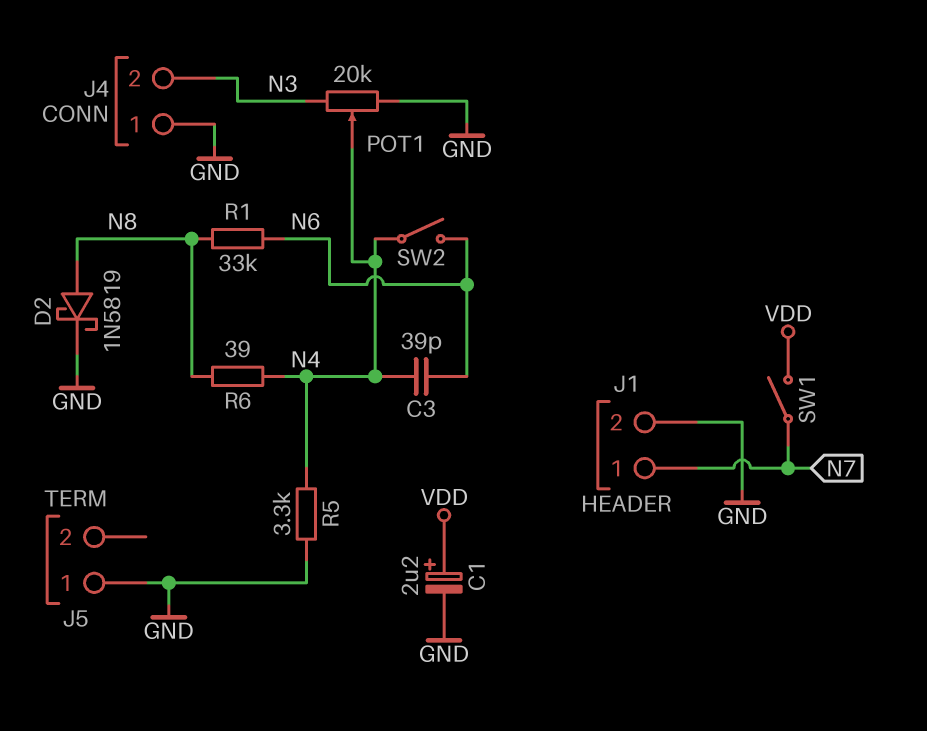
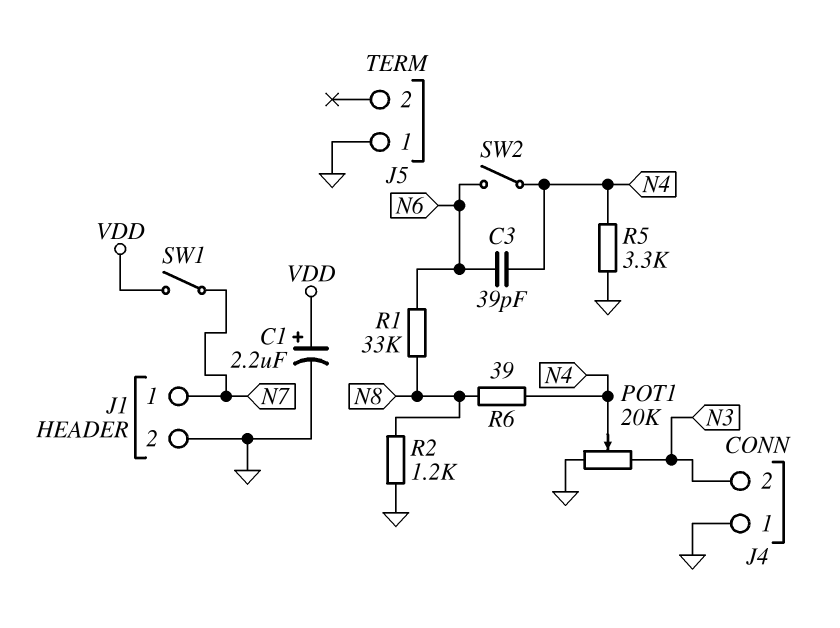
D2: schottky 1N5819 (A N8, K GND) -> none
R2: none -> 1.2k (GND, N8)

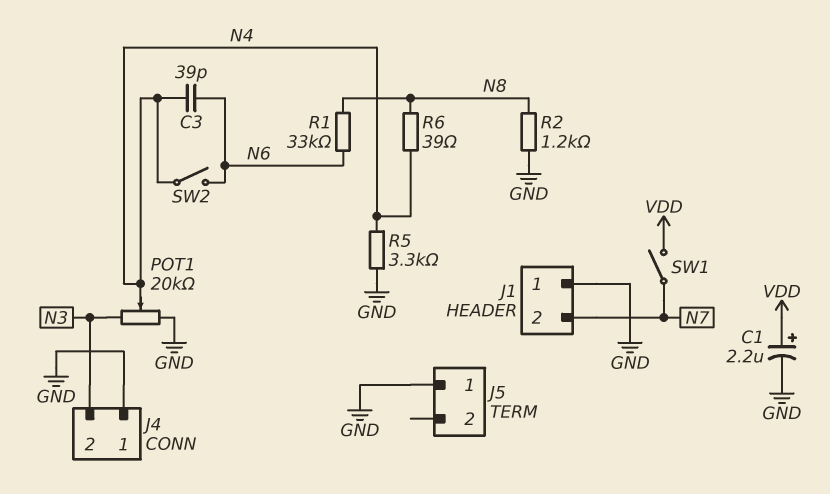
J1 pin 1: N7 -> GND
J1 pin 2: GND -> N7

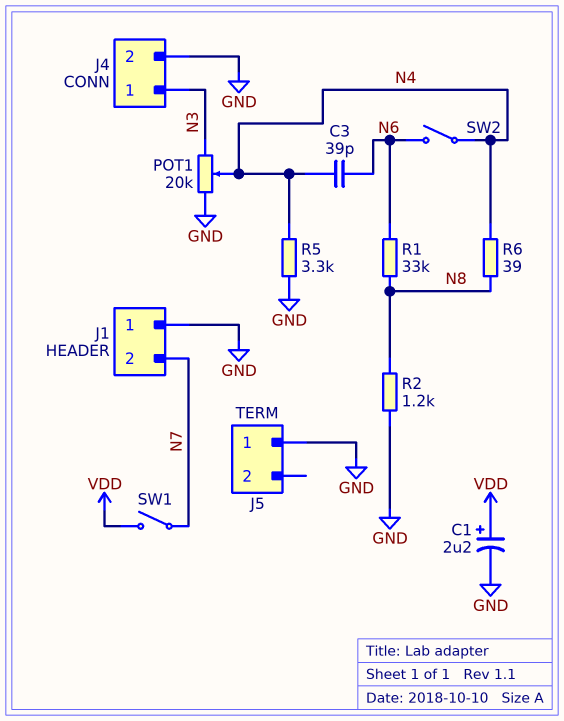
J4 pin 1: GND -> N3
J4 pin 2: N3 -> GND

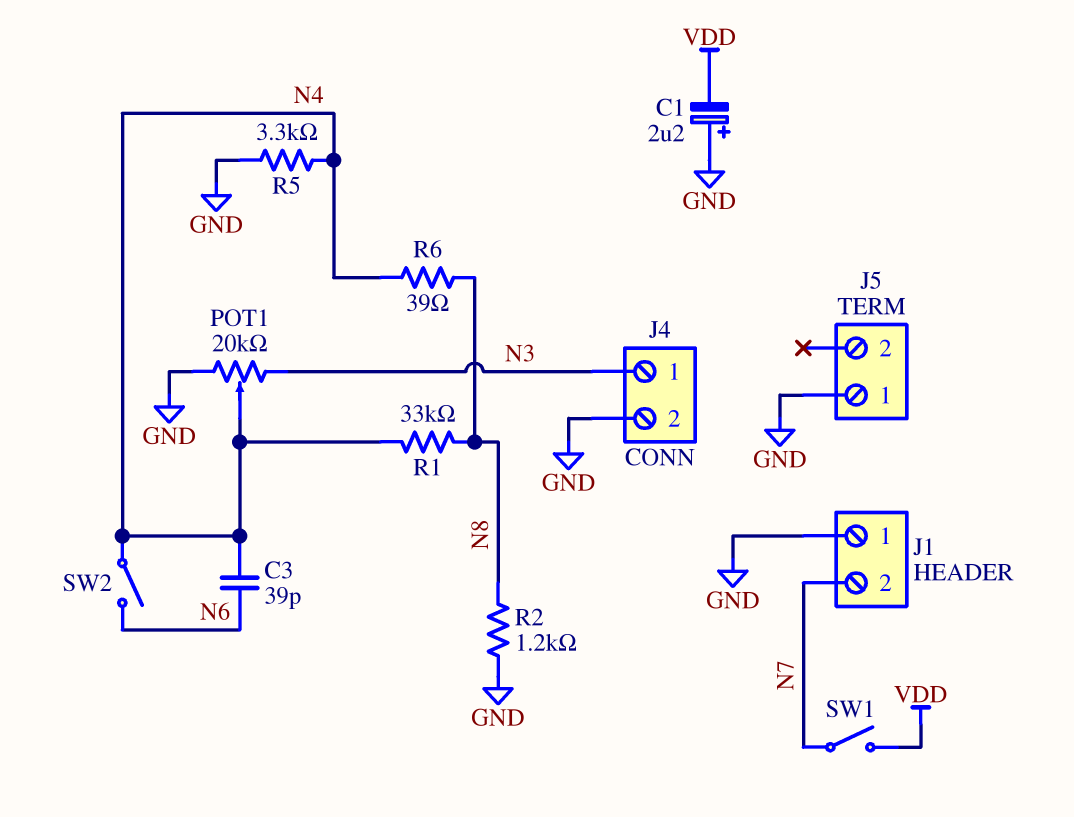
C1: 2.2uF (plus VDD, minus GND) -> 2.2uF (plus GND, minus VDD)
R1: 33k (N6, N8) -> 33k (N4, N8)

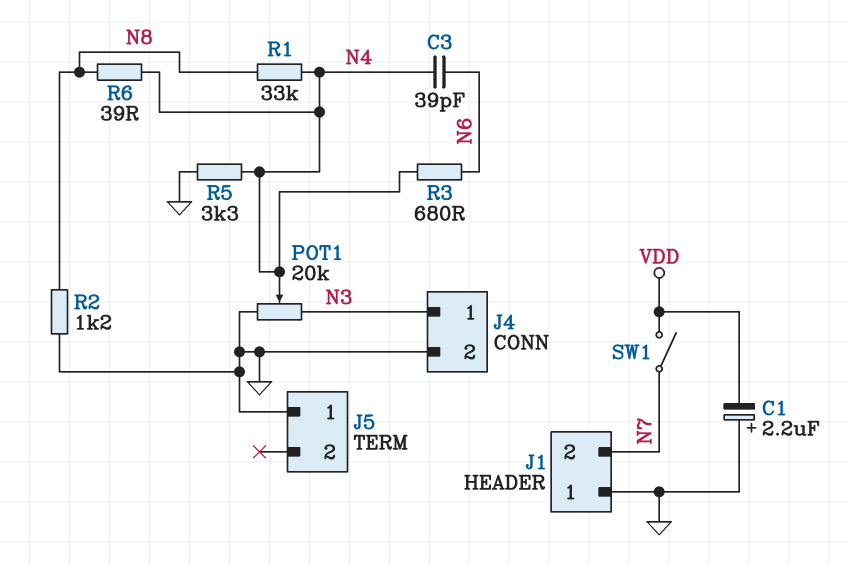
R3: none -> 680 (N4, N6)
SW2: switch (N4, N6) -> none

